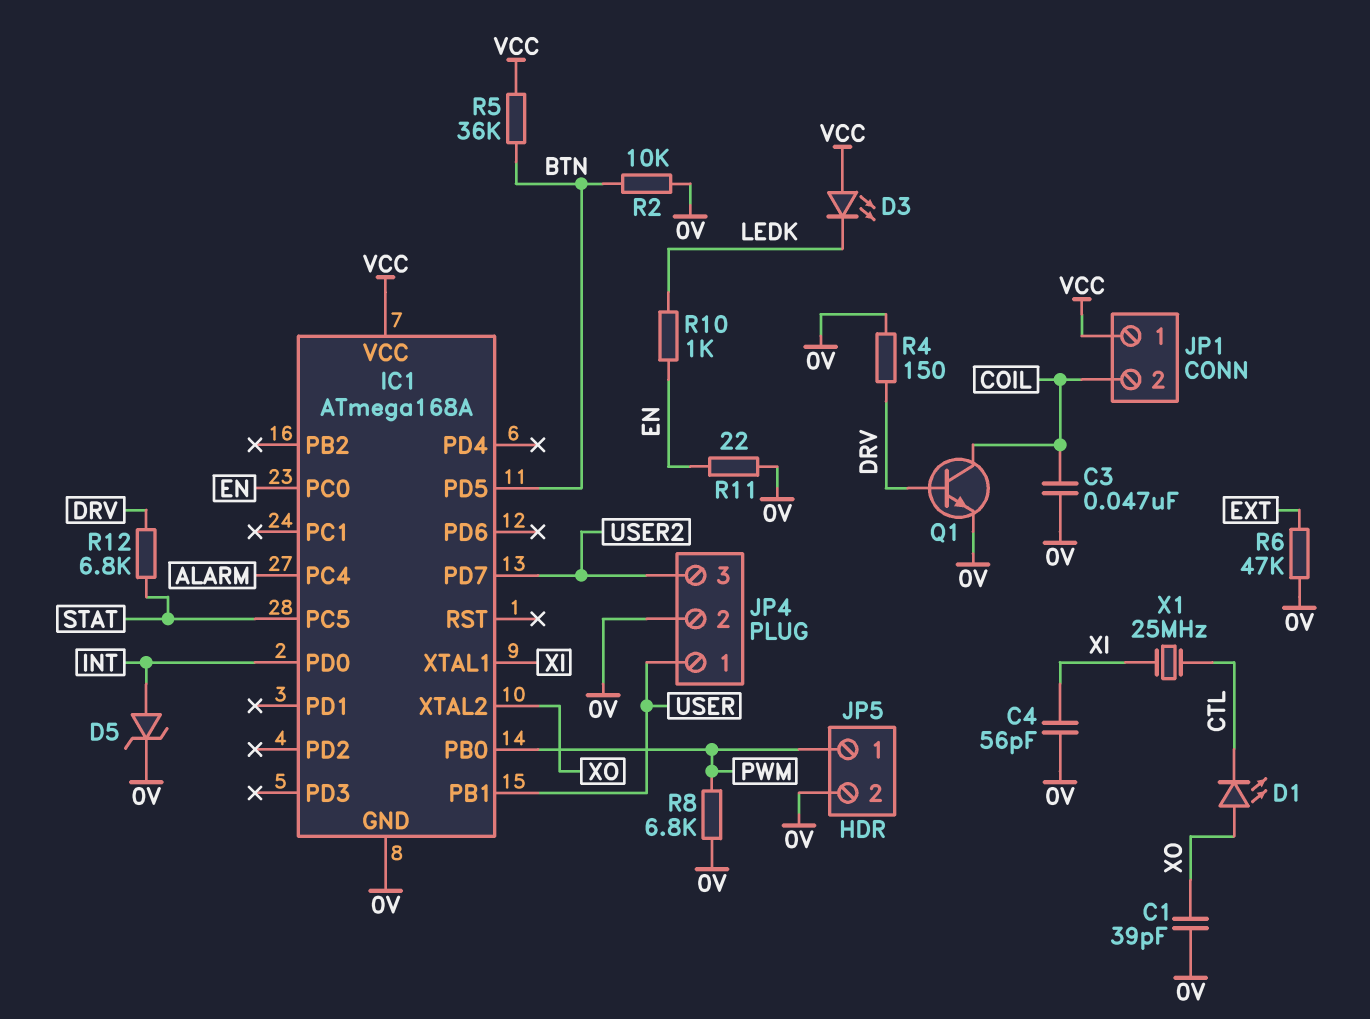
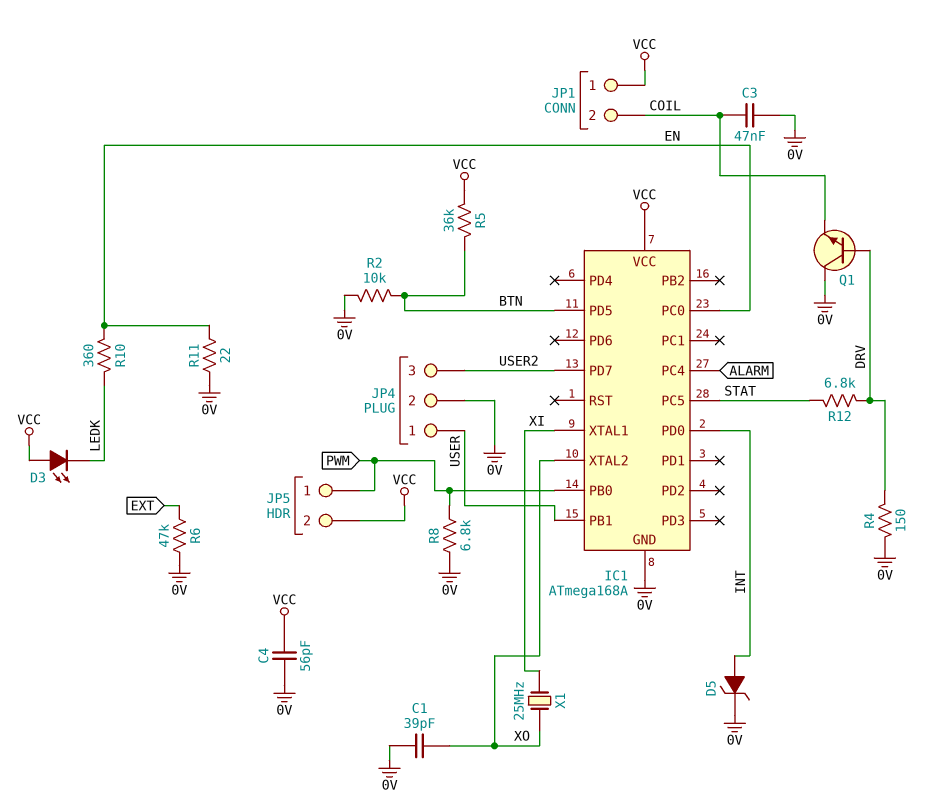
C4: 56pF (0V, XI) -> 56pF (0V, VCC)
D1: LED (A XO, K CTL) -> none
JP5 pin 2: 0V -> VCC
Q1: NPN (B DRV, C COIL, E 0V) -> NPN (B DRV, C 0V, E COIL)
R10: 1k (EN, LEDK) -> 360 (EN, LEDK)
X1: 25MHz (CTL, XI) -> 25MHz (XI, XO)

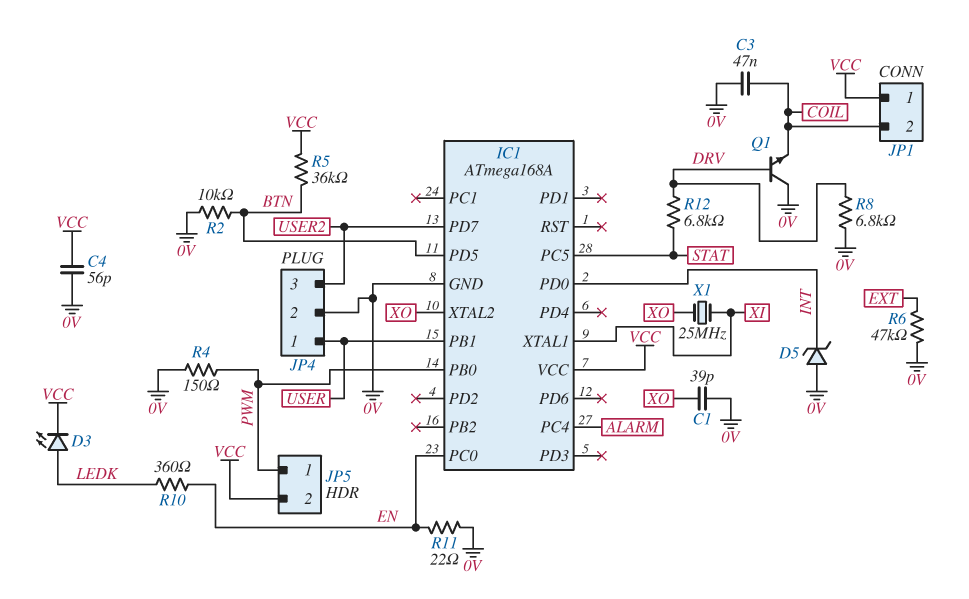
D3: LED (A VCC, K LEDK) -> LED (A LEDK, K VCC)
D5: zener (A INT, K 0V) -> zener (A 0V, K INT)
R4: 150 (0V, DRV) -> 150 (0V, PWM)
R8: 6.8k (0V, PWM) -> 6.8k (0V, DRV)

